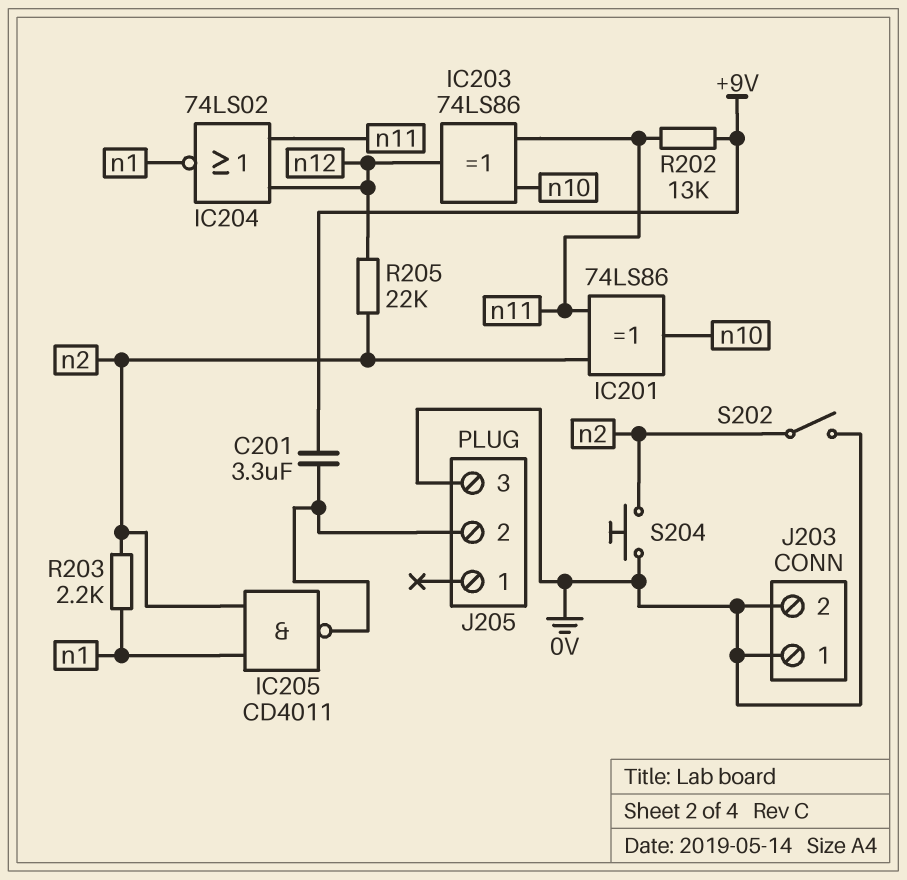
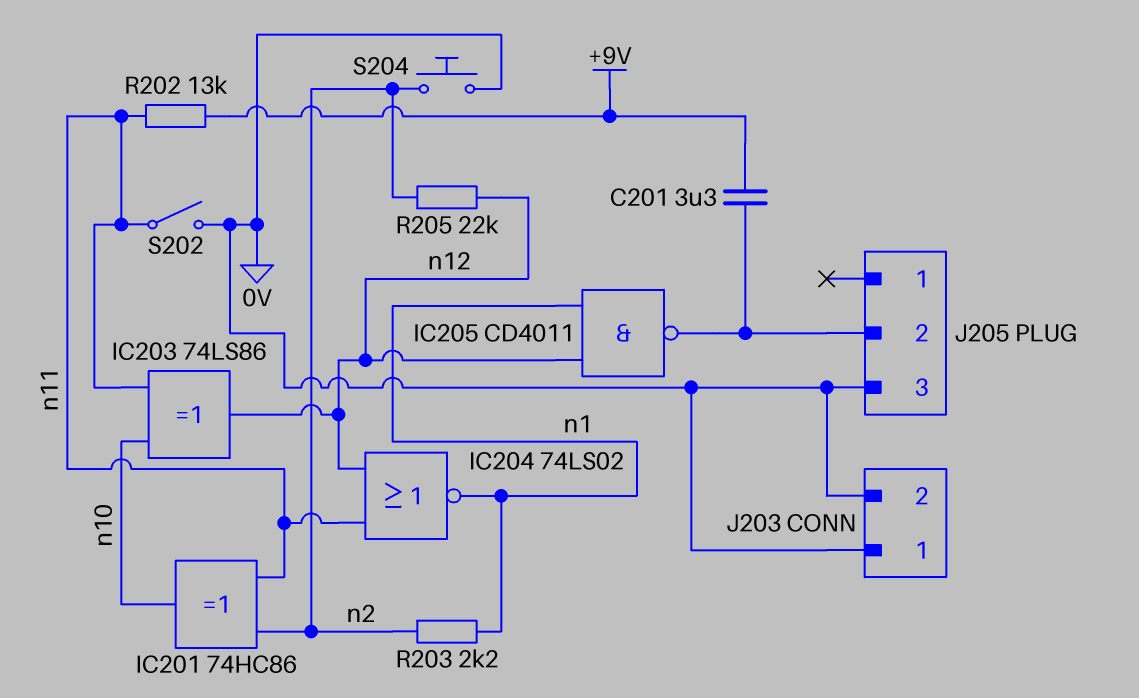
IC201: XOR 74LS86 (in n2, in n11, out n10) -> XOR 74HC86 (in n2, in n11, out n10)
IC205: NAND CD4011 (in n1, in n2, out J205/2) -> NAND CD4011 (in n1, in n12, out J205/2)
S202: switch (0V, n2) -> switch (0V, n11)

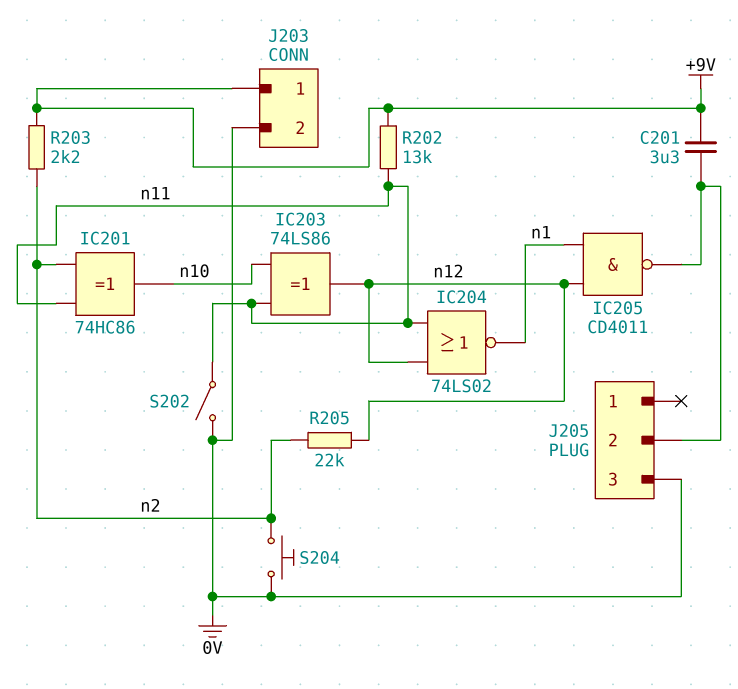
J203 pin 1: 0V -> +9V
R203: 2.2k (n1, n2) -> 2.2k (+9V, n2)

